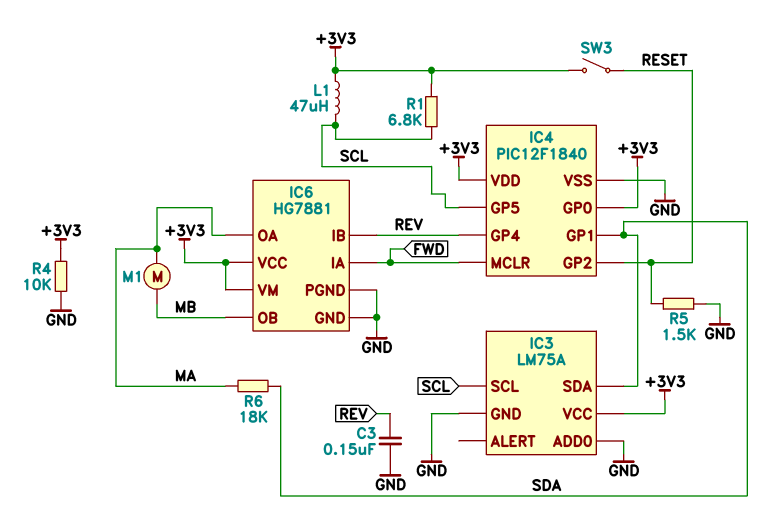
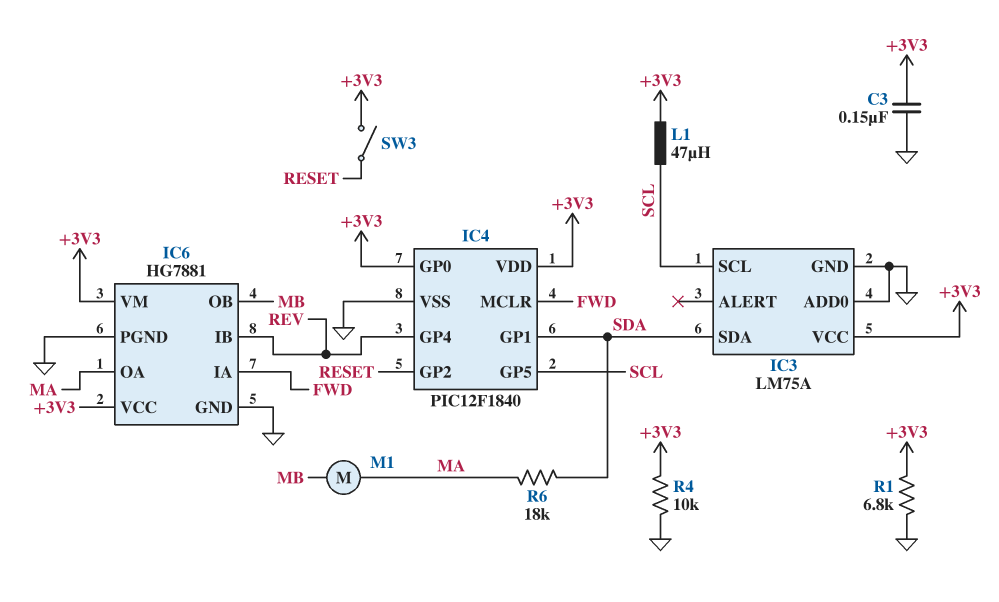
C3: 150nF (GND, REV) -> 150nF (+3V3, GND)
R1: 6.8k (+3V3, SCL) -> 6.8k (+3V3, GND)
R5: 1.5k (GND, RESET) -> none

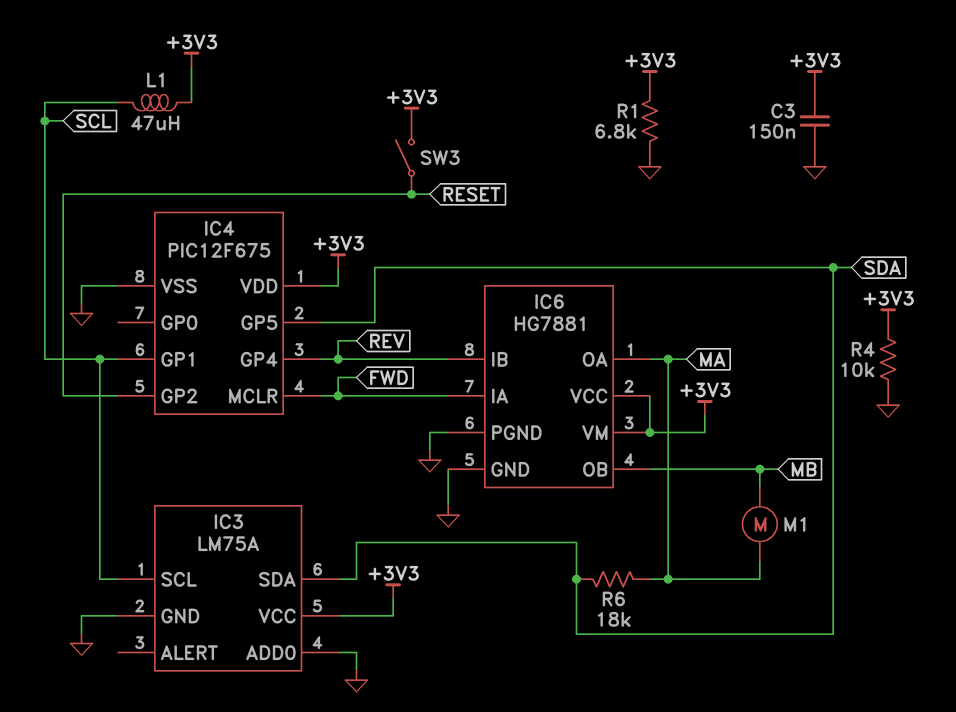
IC4: PIC12F1840 -> PIC12F675
IC4 pin GP0: +3V3 -> none
IC4 pin GP1: SDA -> SCL
IC4 pin GP5: SCL -> SDA

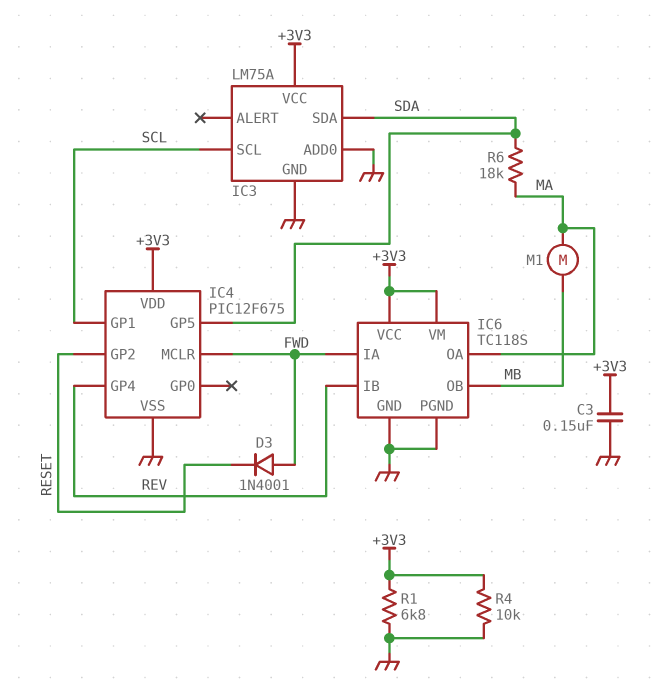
D3: none -> diode 1N4001 (A FWD, K RESET)
IC6: HG7881 -> TC118S
L1: 47uH (+3V3, SCL) -> none
SW3: switch (+3V3, RESET) -> none

